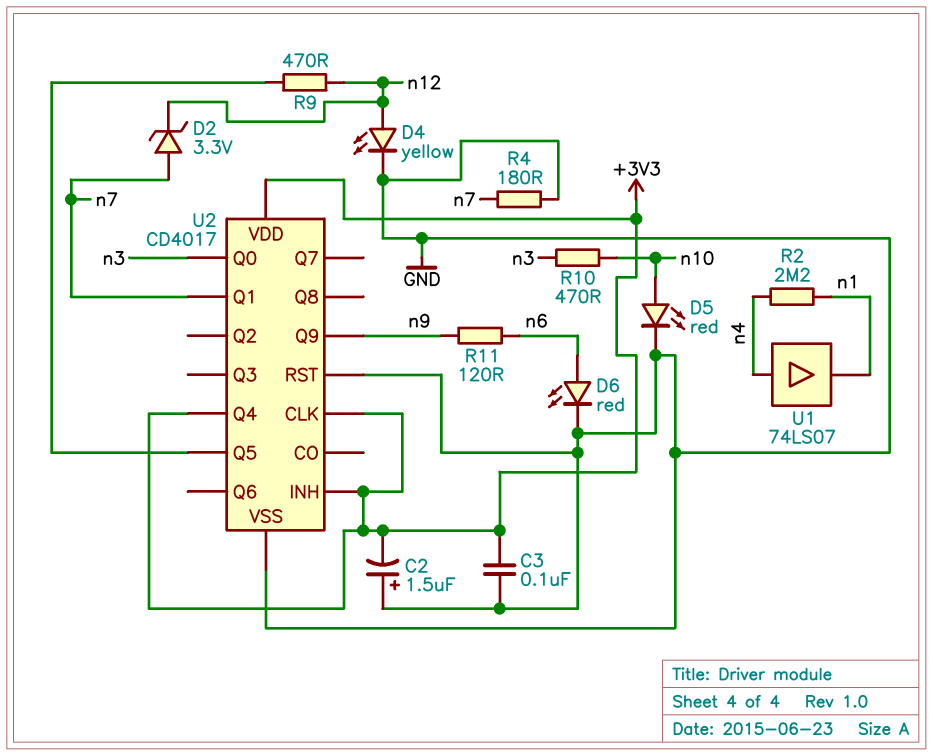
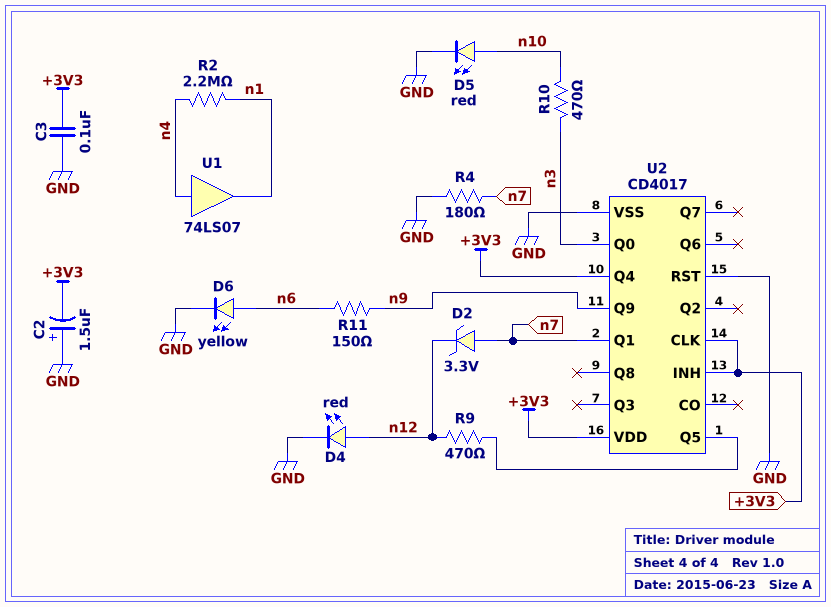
D4: LED yellow (A n12, K GND) -> LED red (A n12, K GND)
D6: LED red (A n6, K GND) -> LED yellow (A n6, K GND)
R11: 120 (n6, n9) -> 150 (n6, n9)

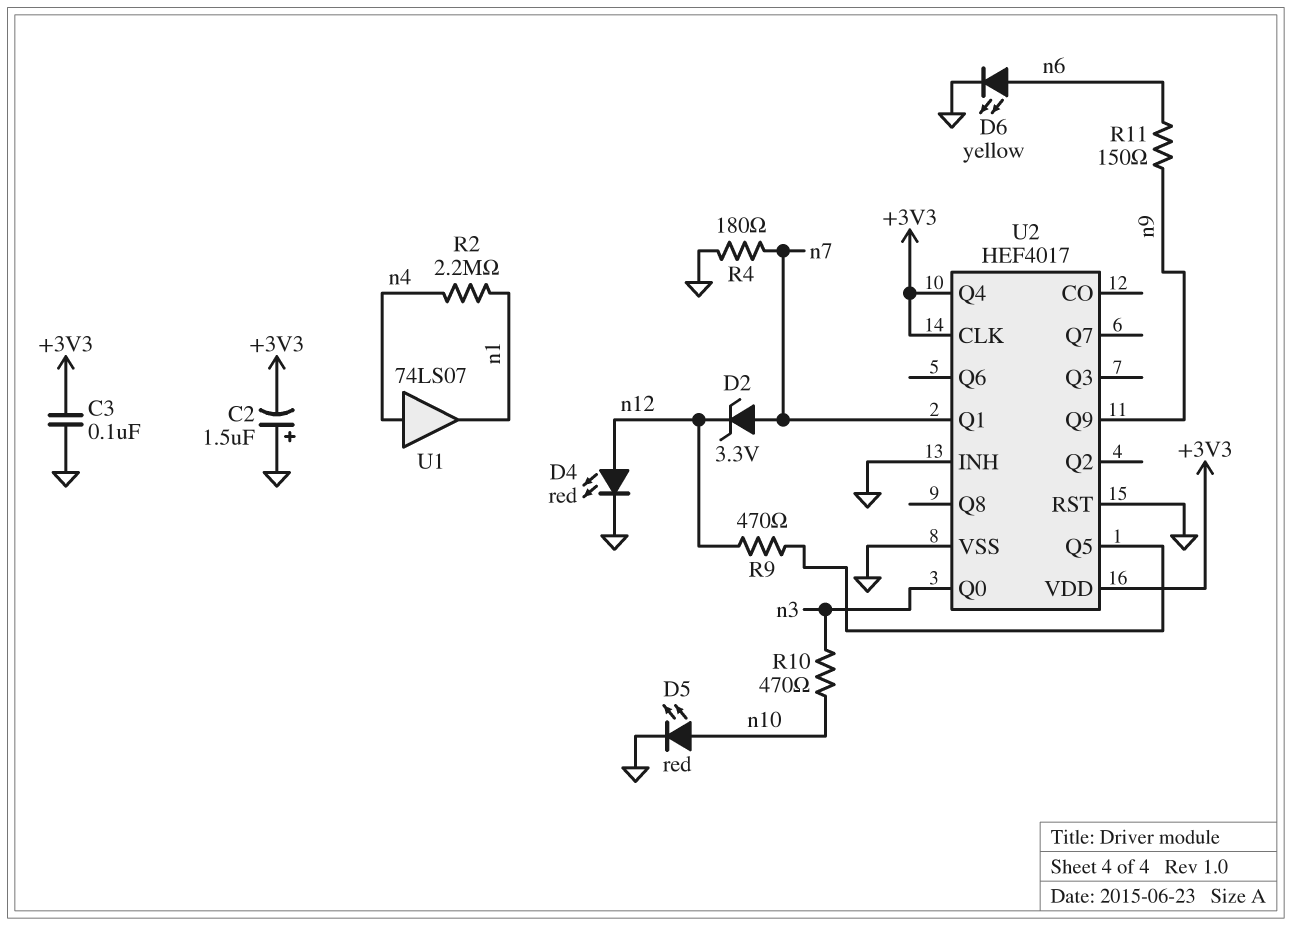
U2: CD4017 -> HEF4017
U2 pin INH: +3V3 -> GND

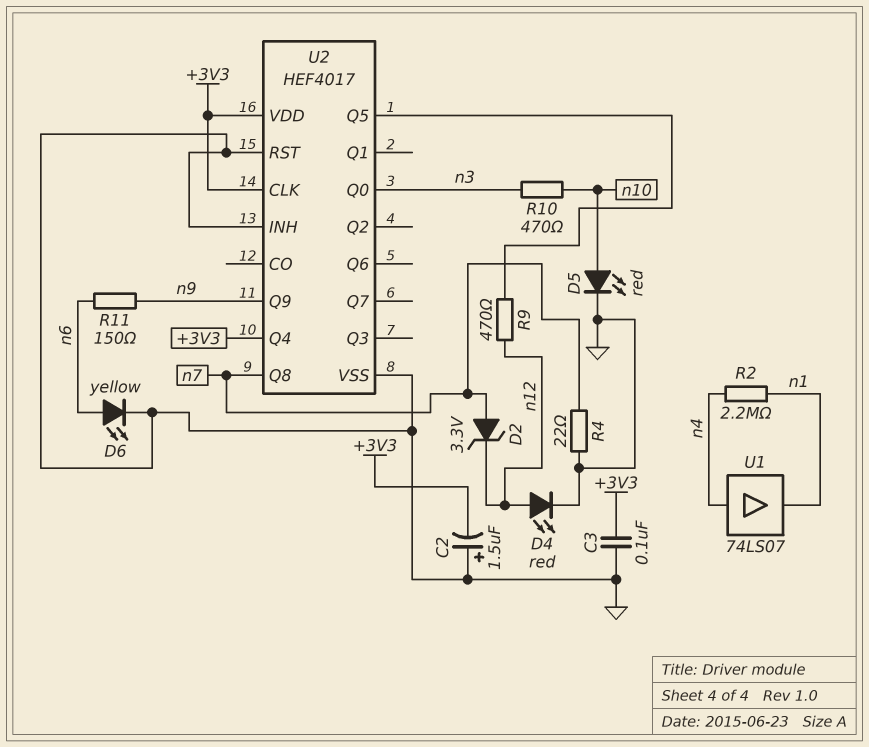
R4: 180 (GND, n7) -> 22 (GND, n7)
U2 pin Q1: n7 -> none
U2 pin Q8: none -> n7

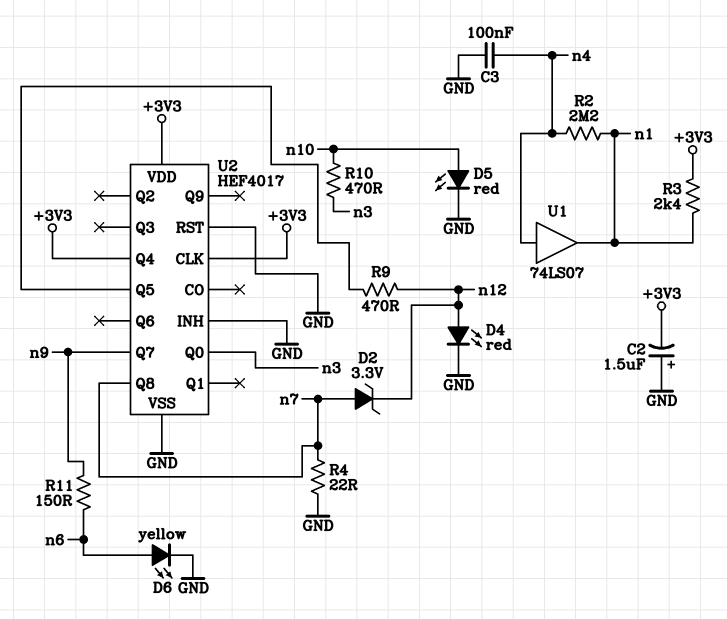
C3: 100nF (+3V3, GND) -> 100nF (GND, n4)
R3: none -> 2.4k (+3V3, n1)
U2 pin Q7: none -> n9
U2 pin Q9: n9 -> none

